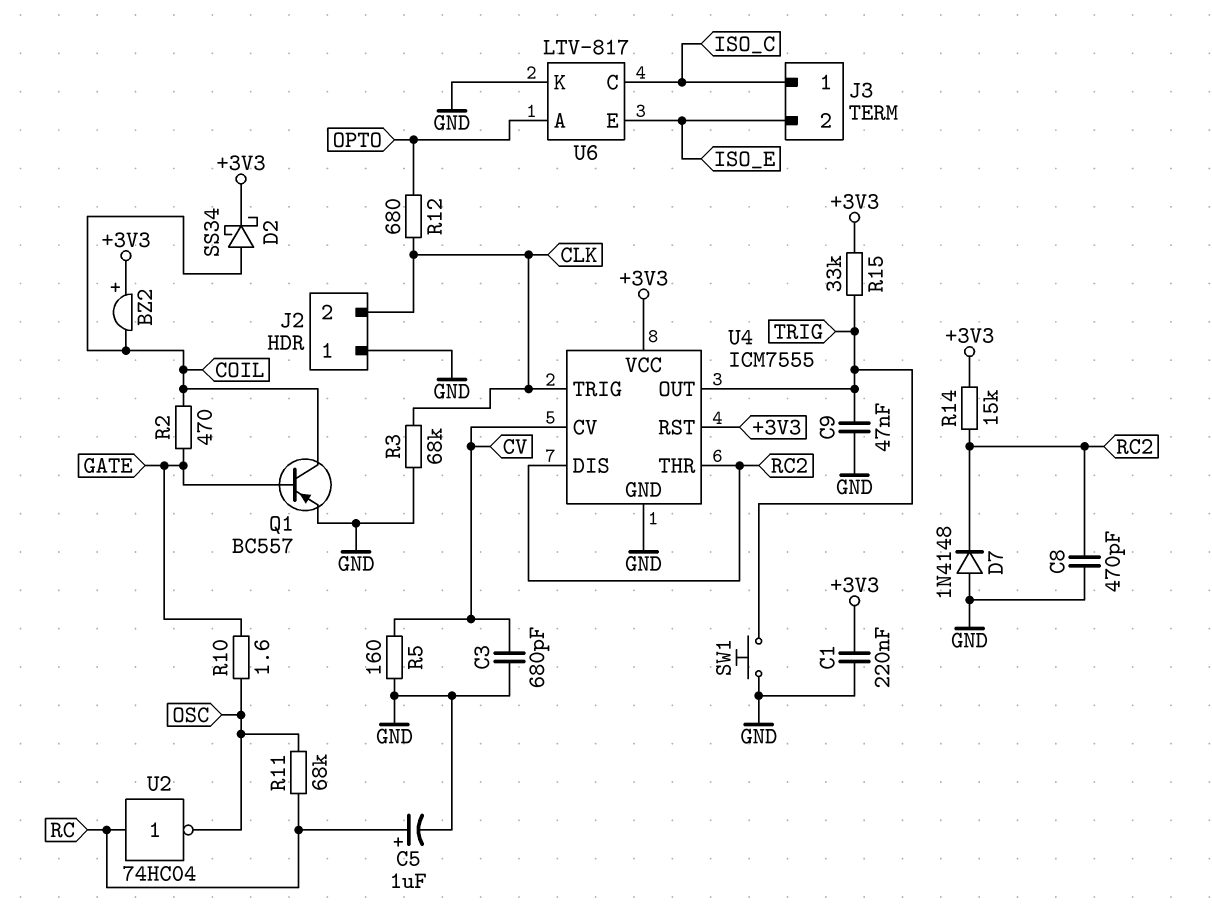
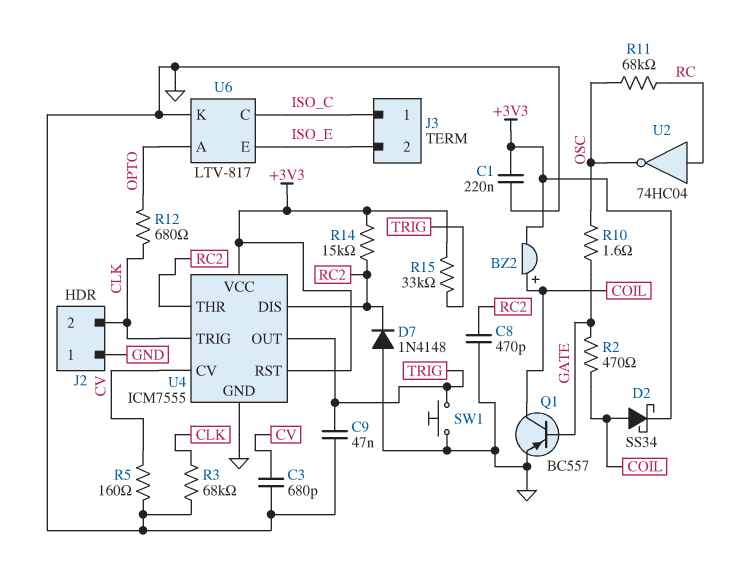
BZ2: buzzer (plus +3V3, minus COIL) -> buzzer (plus COIL, minus +3V3)
C5: 1uF (plus RC, minus GND) -> none

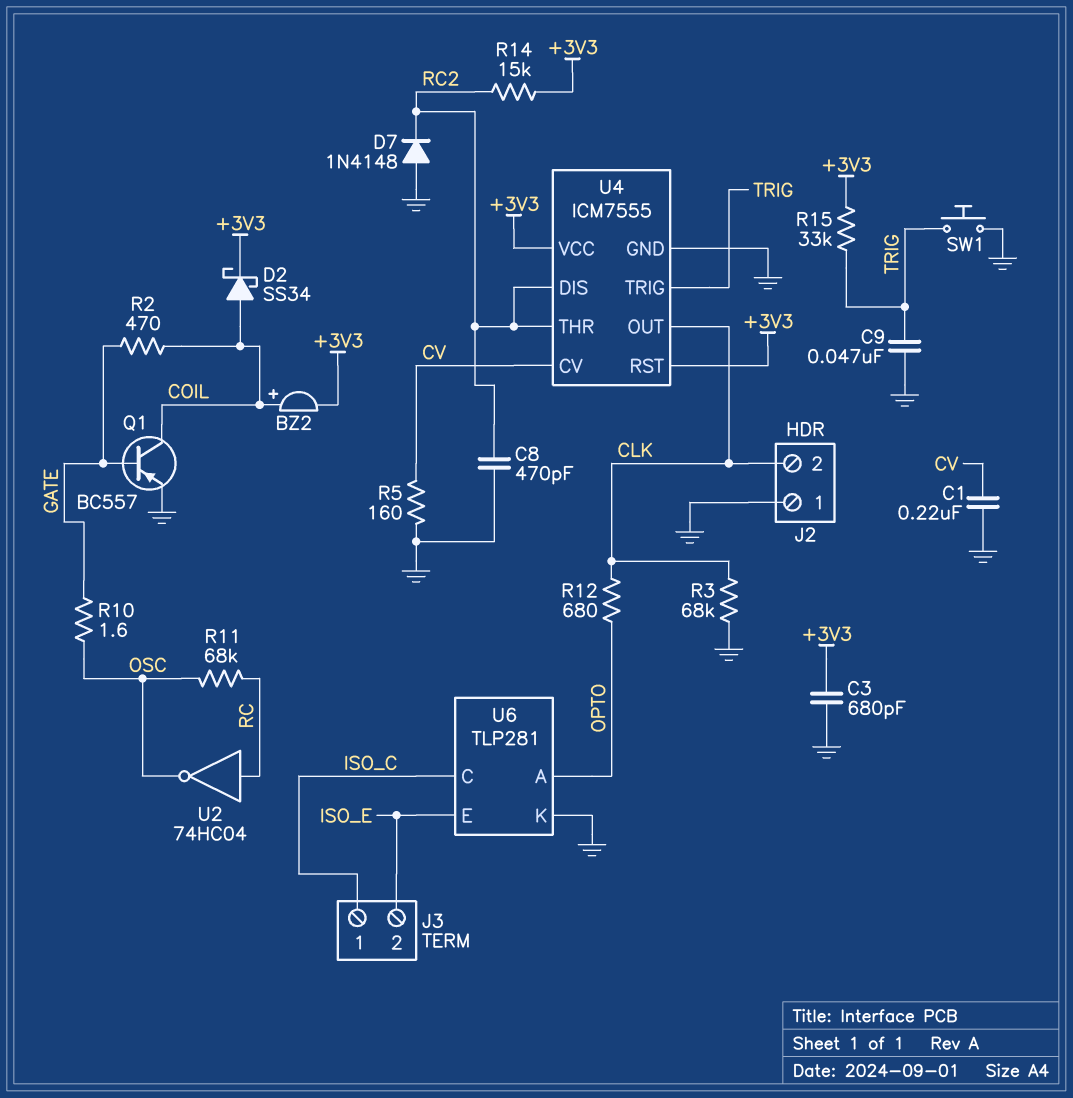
C1: 220nF (+3V3, GND) -> 220nF (CV, GND)
C3: 680pF (CV, GND) -> 680pF (+3V3, GND)
U4 pin OUT: TRIG -> CLK
U4 pin TRIG: CLK -> TRIG
U6: LTV-817 -> TLP281

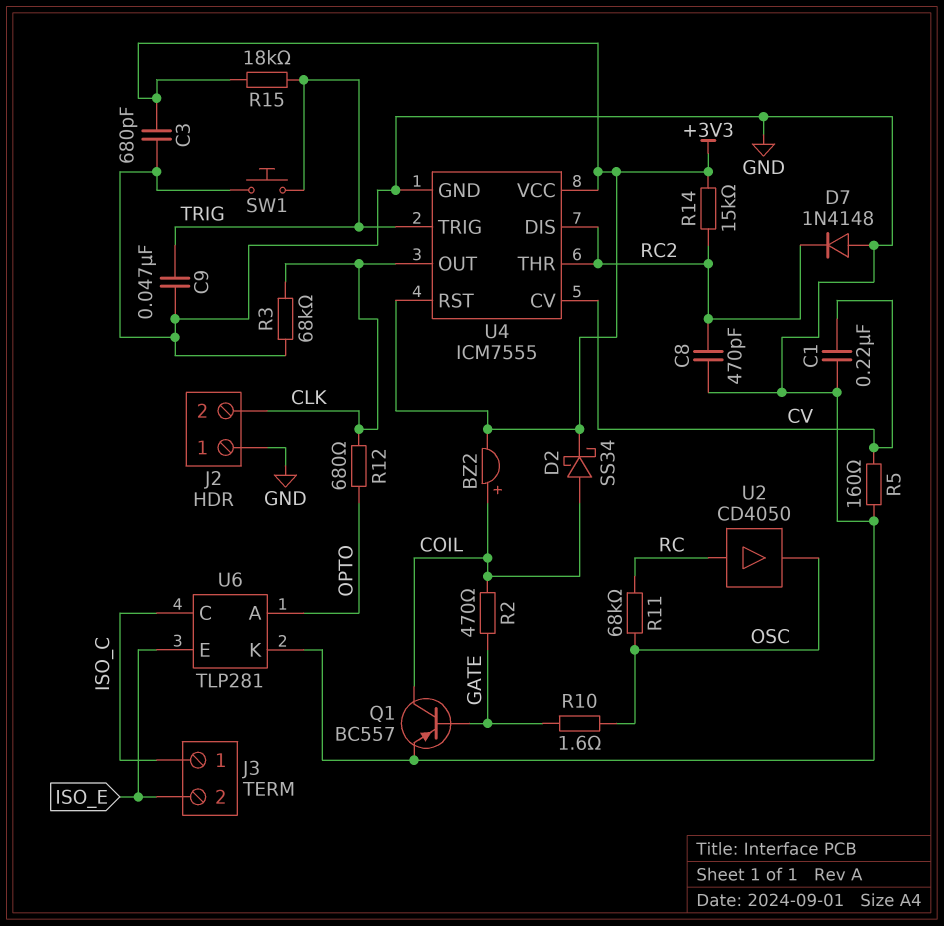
R15: 33k (+3V3, TRIG) -> 18k (+3V3, TRIG)
U2: NOT 74HC04 (in RC, out OSC) -> buffer CD4050 (in RC, out OSC)

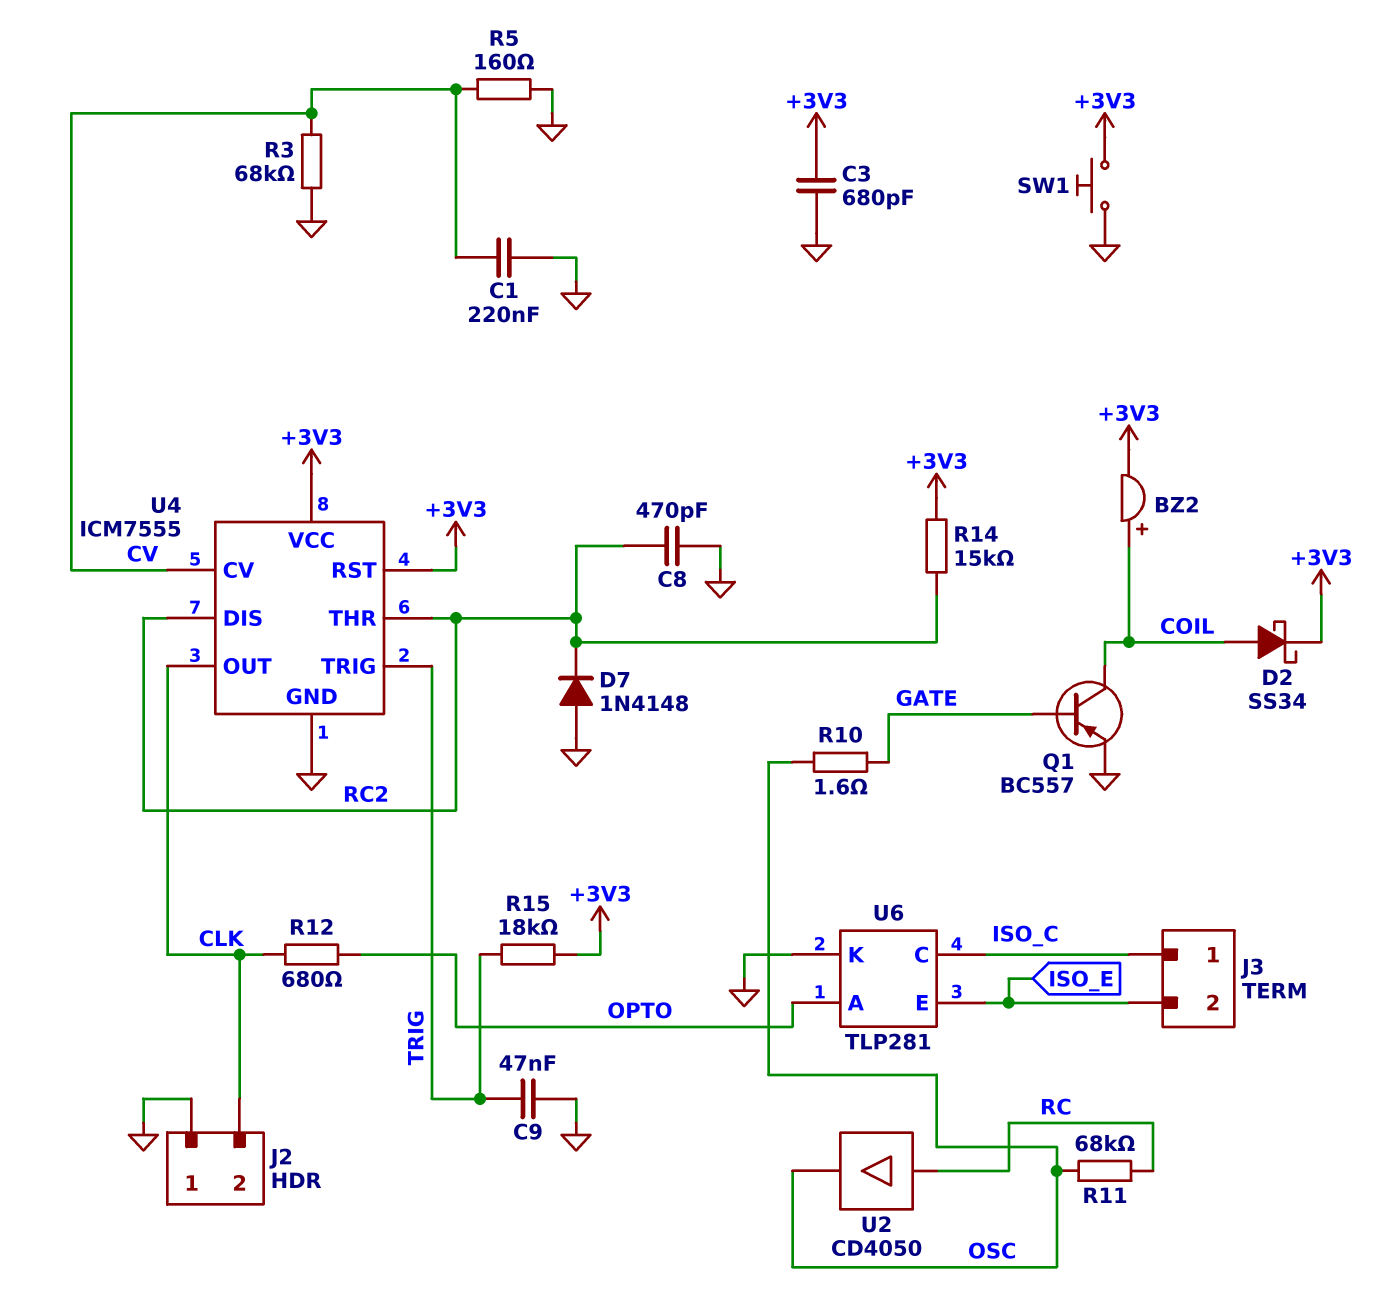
R2: 470 (COIL, GATE) -> none
R3: 68k (CLK, GND) -> 68k (CV, GND)
SW1: button (GND, TRIG) -> button (+3V3, GND)

